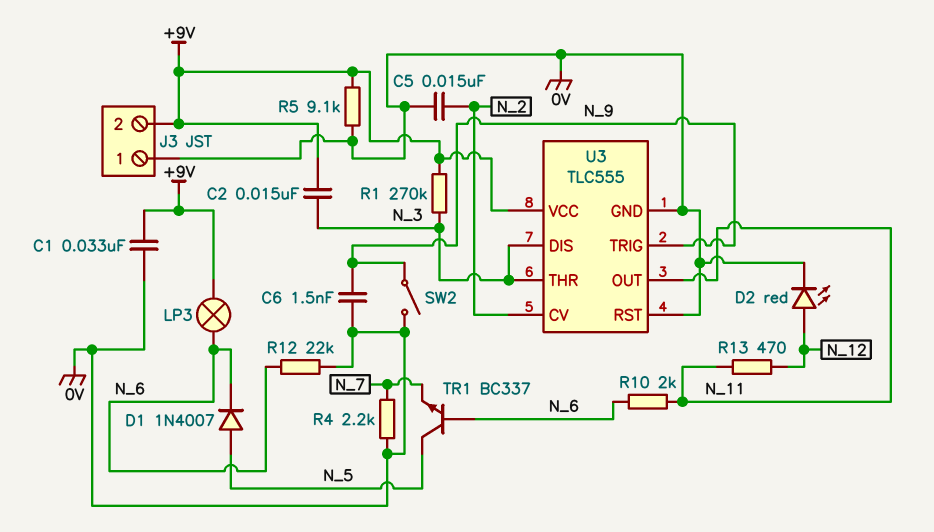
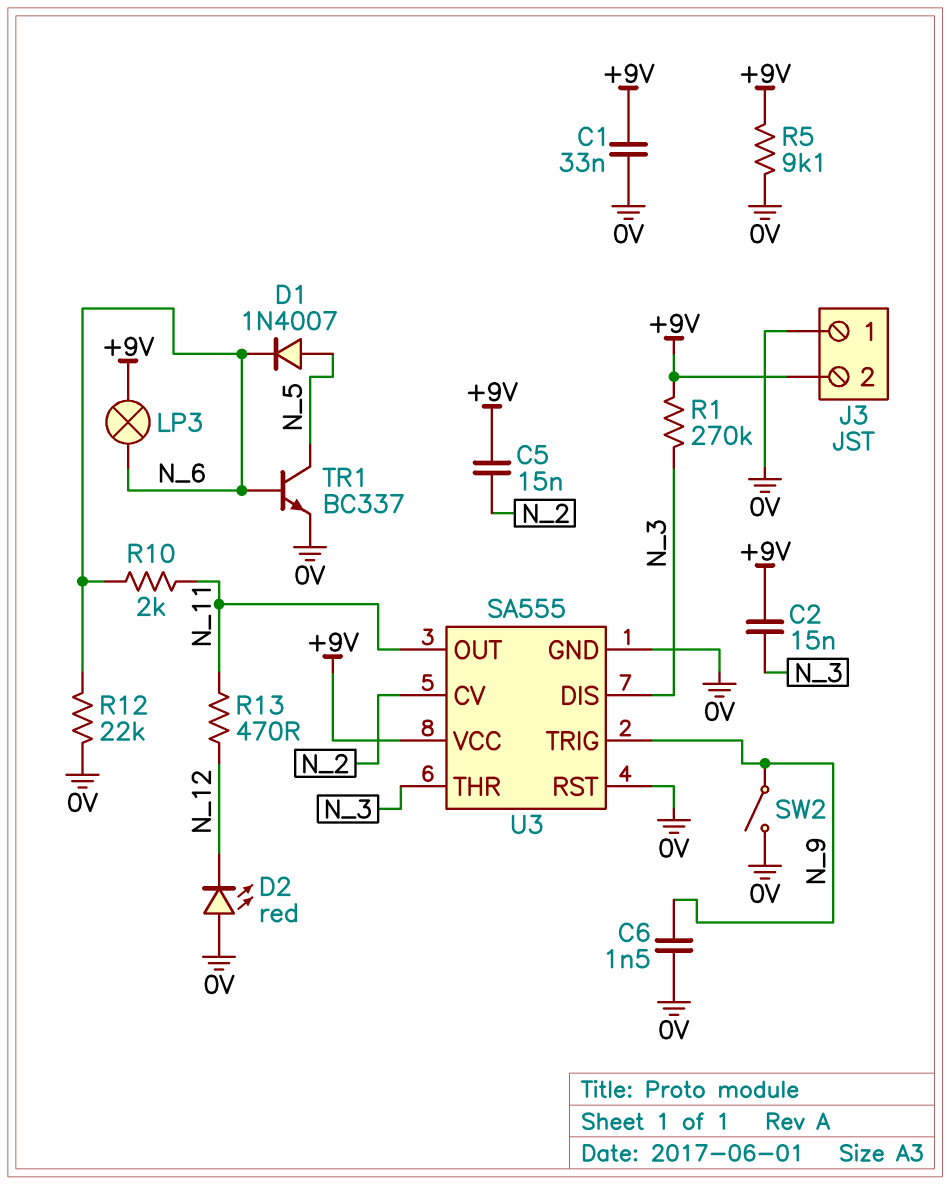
C5: 15nF (0V, N_2) -> 15nF (+9V, N_2)
D2: LED red (A N_12, K 0V) -> LED red (A 0V, K N_12)
R4: 2.2k (0V, N_7) -> none
TR1: NPN BC337 (B N_6, C N_5, E N_7) -> NPN BC337 (B N_6, C N_5, E 0V)
U3: TLC555 -> SA555

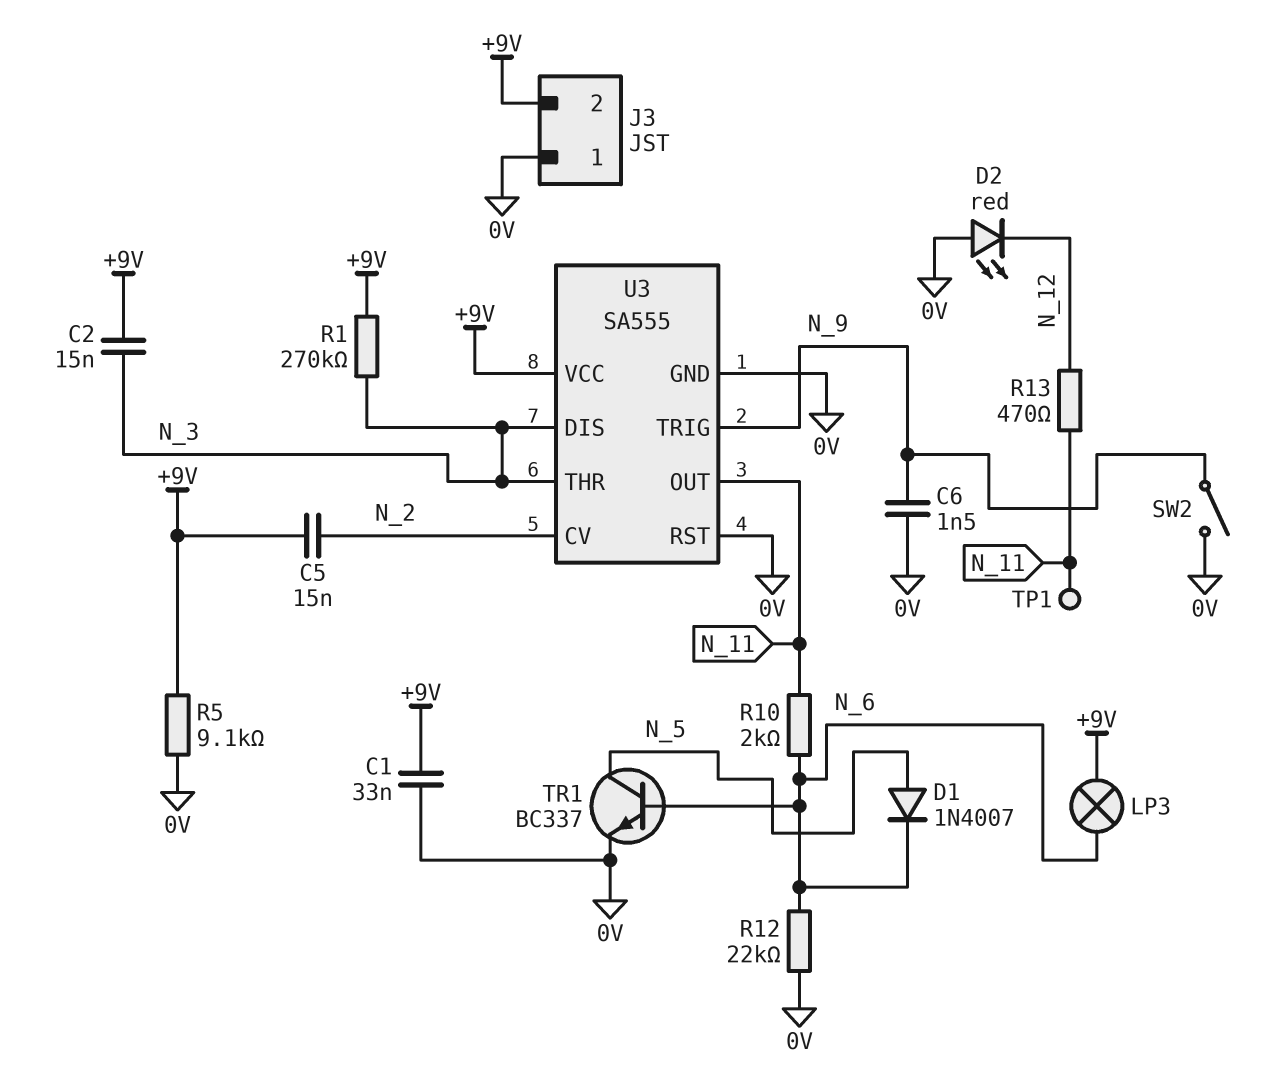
TP1: none -> test point (N_11)

